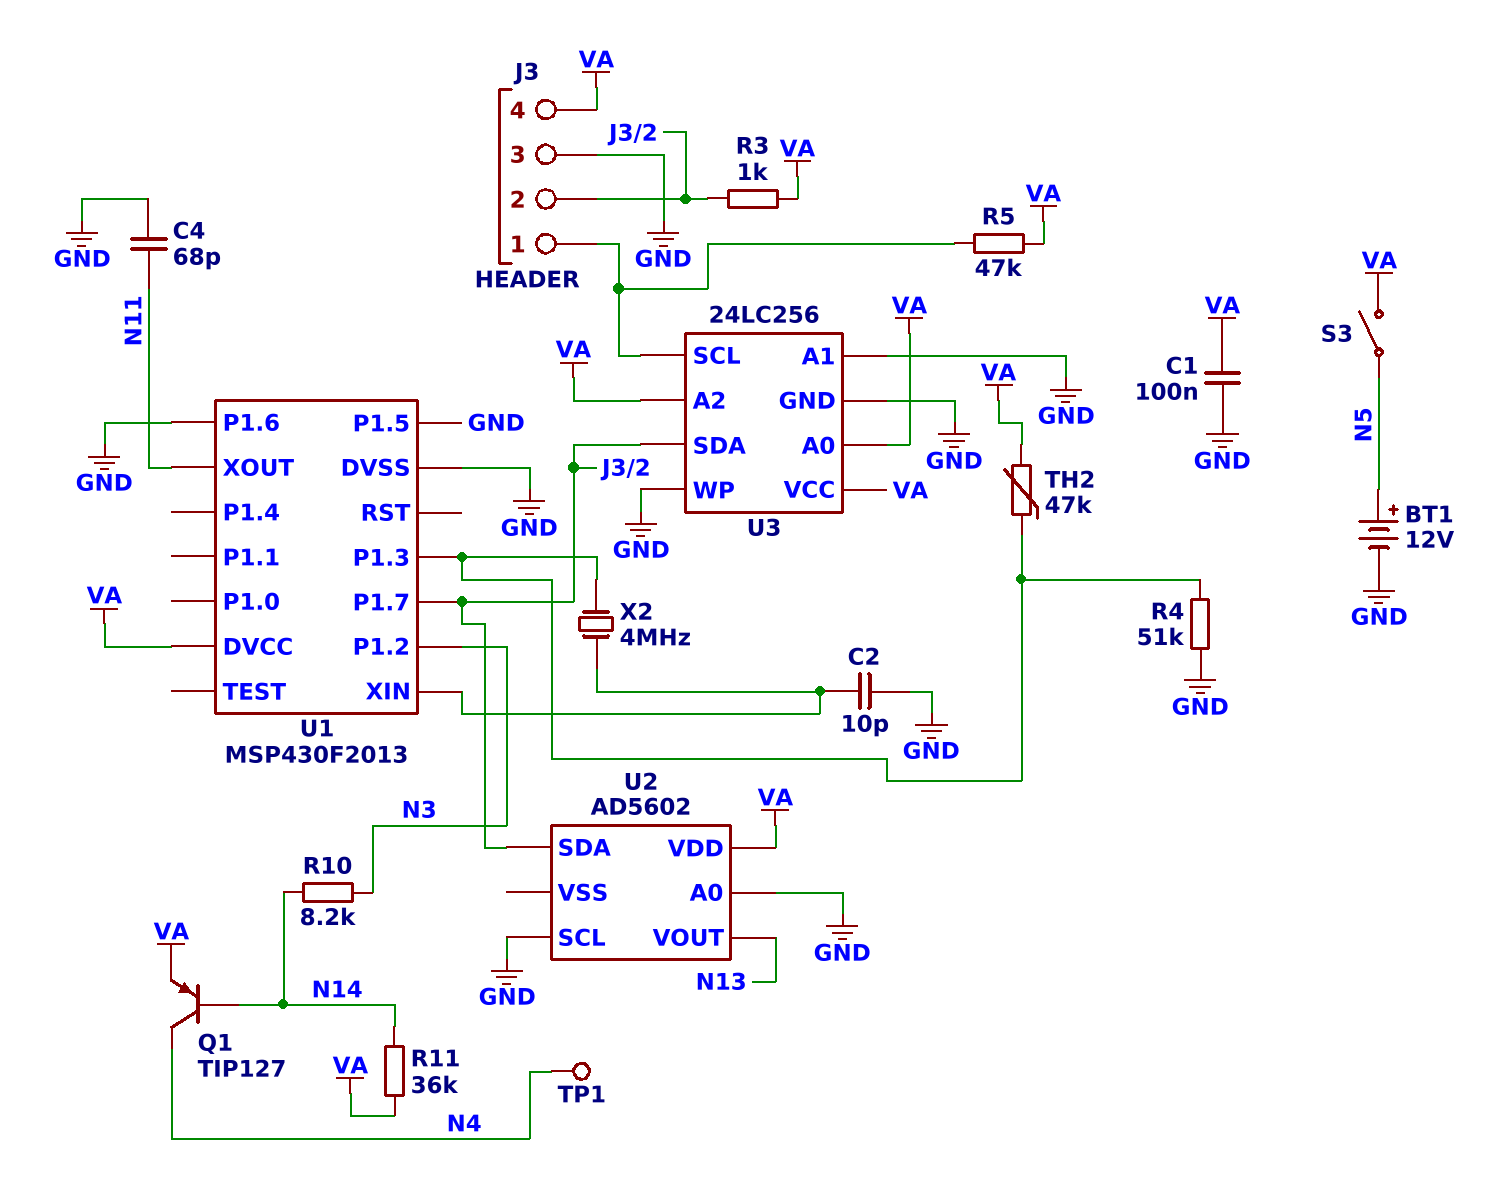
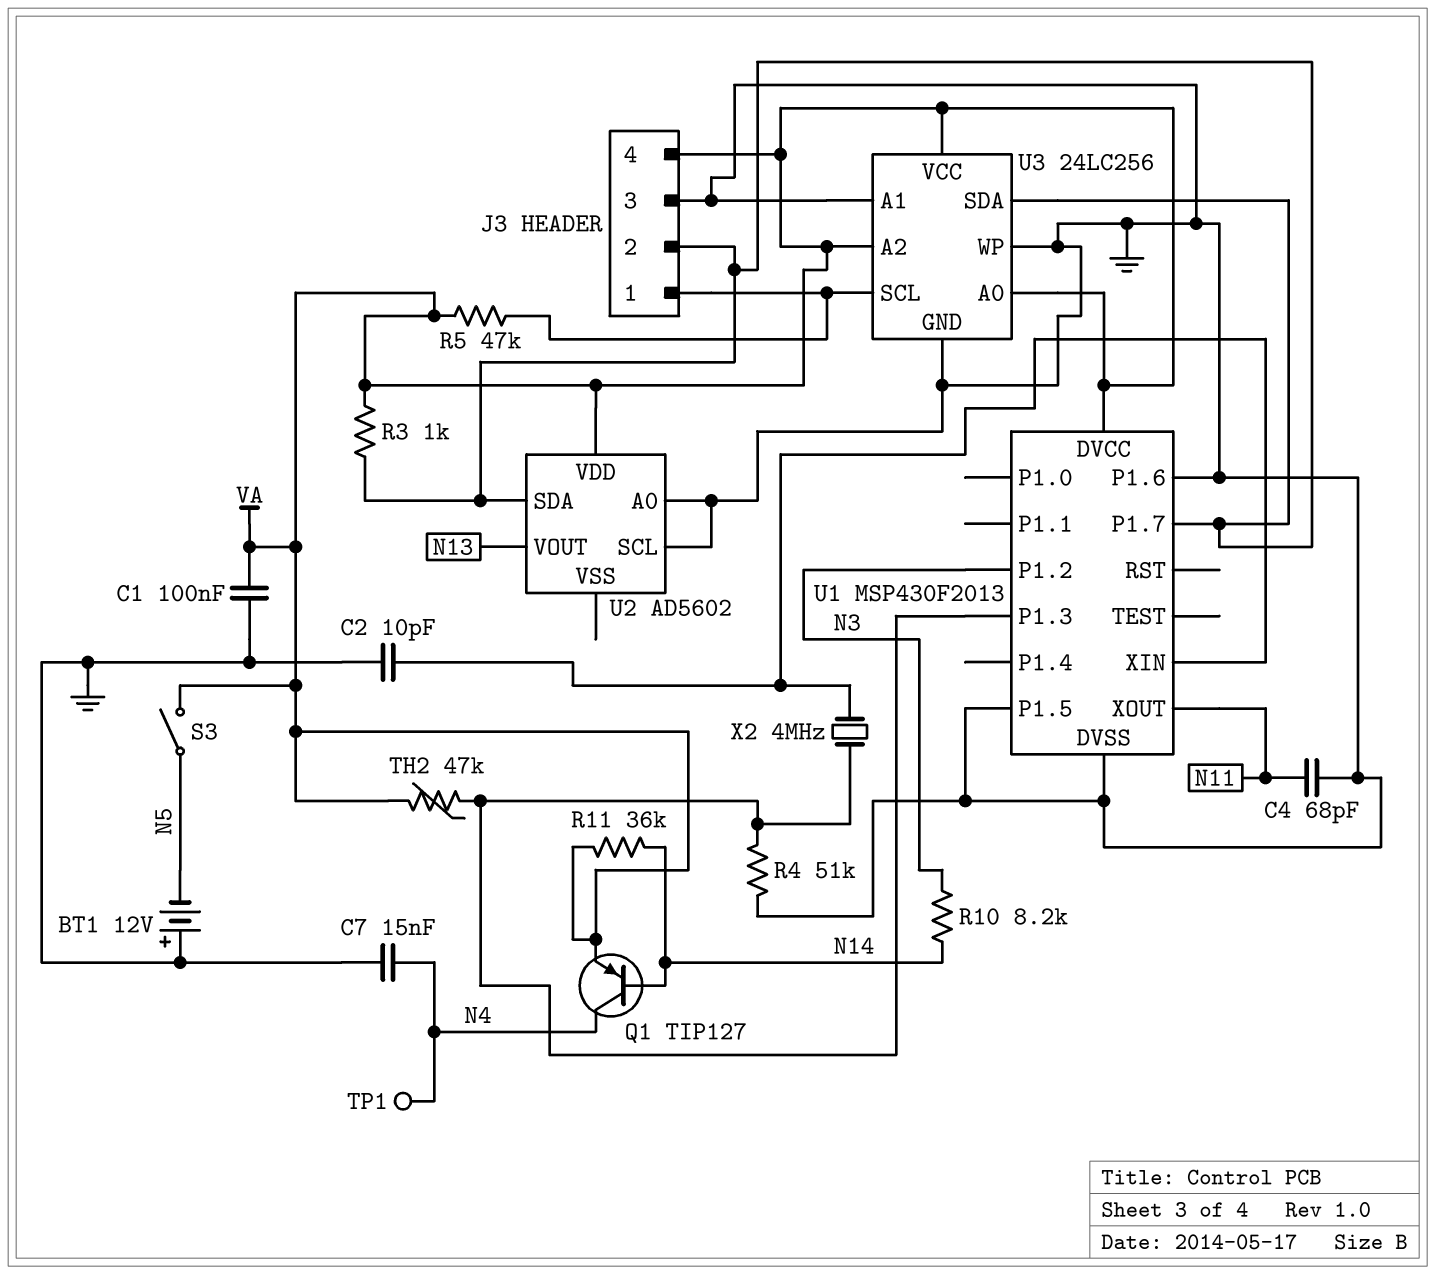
BT1: 12V (plus N5, minus GND) -> 12V (plus GND, minus N5)
C7: none -> 15nF (GND, N4)

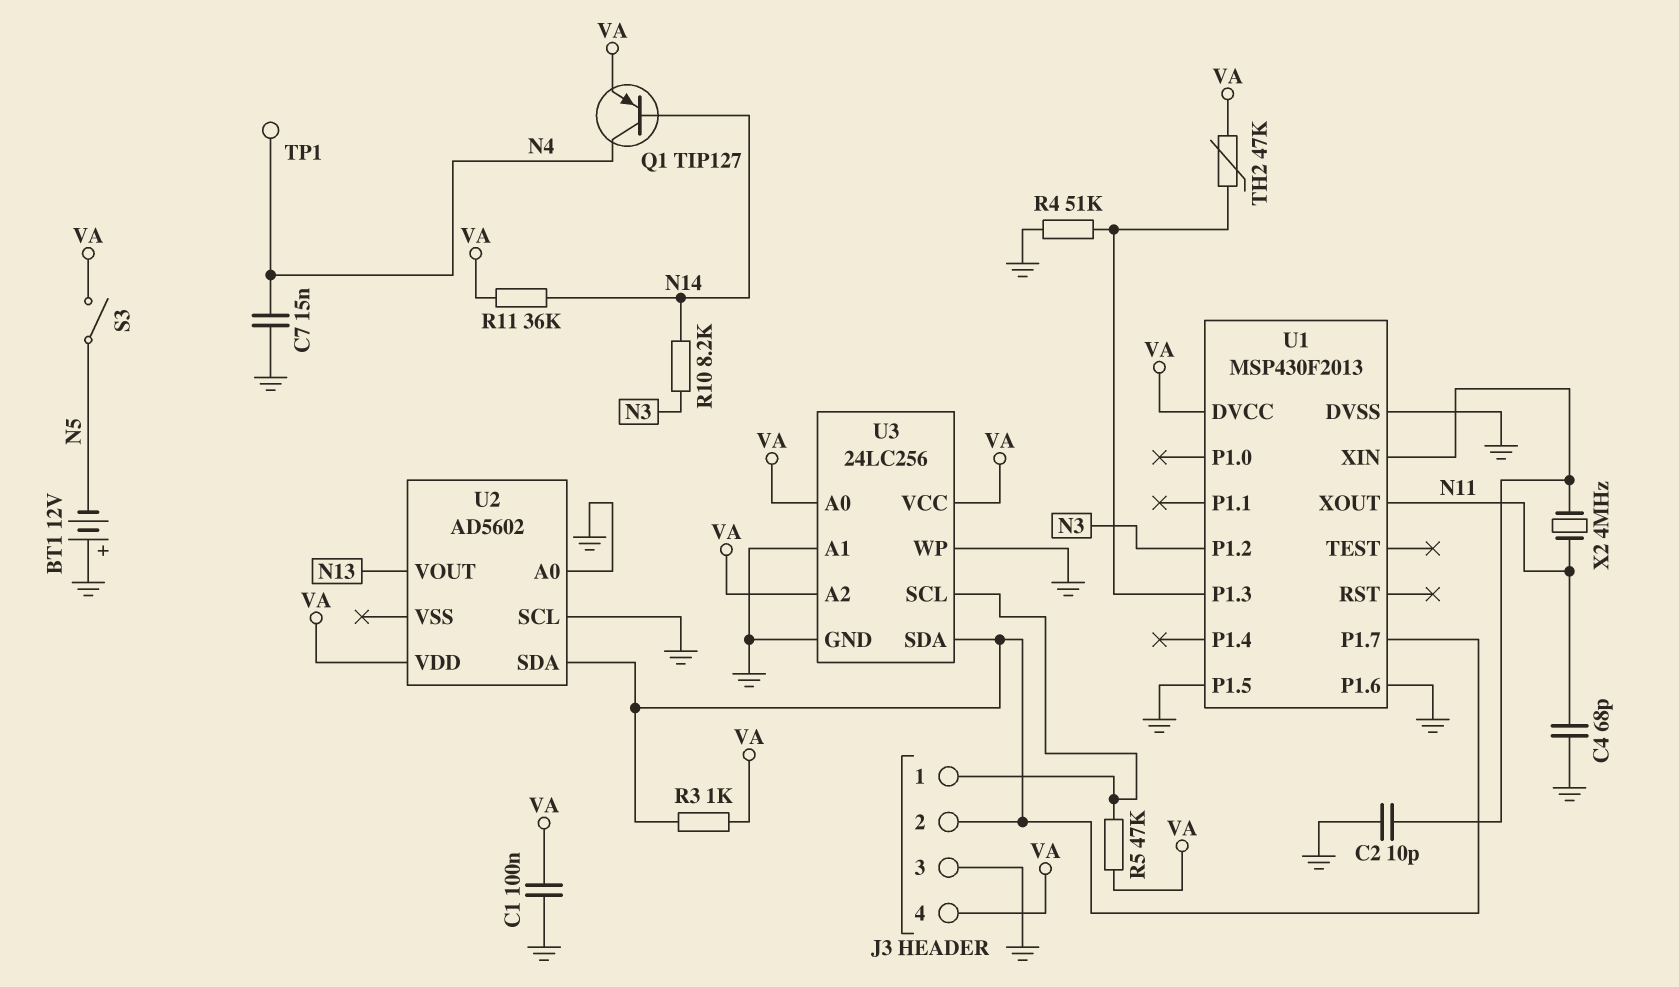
X2: 4MHz (U1/P1.3, U1/XIN) -> 4MHz (N11, U1/XIN)

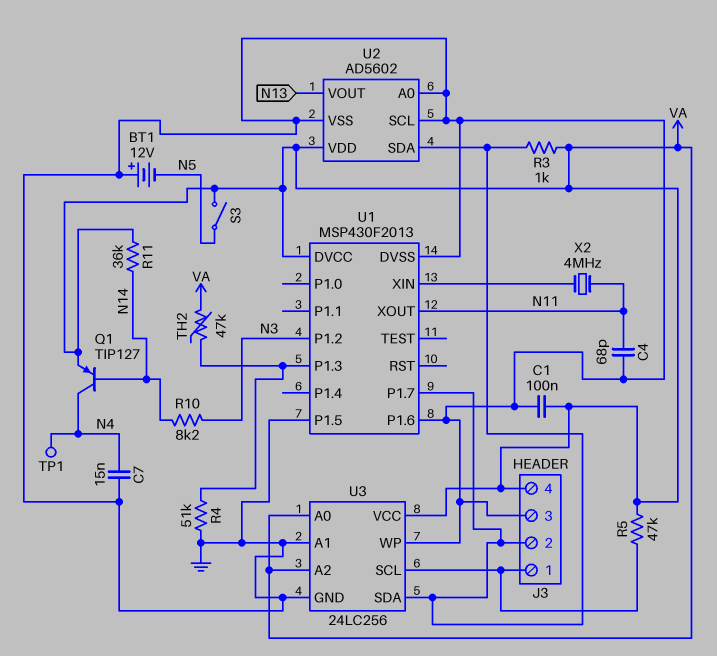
C2: 10pF (GND, U1/XIN) -> none
U2 pin VSS: none -> GND

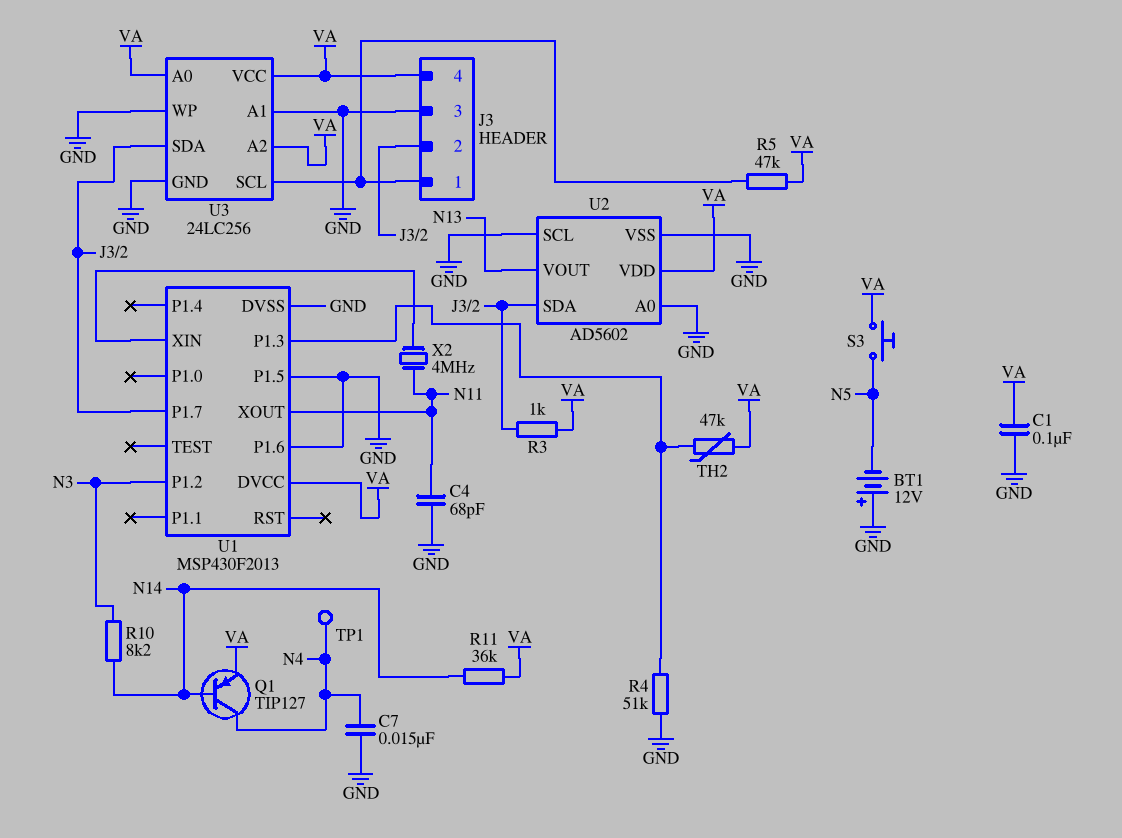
S3: switch (N5, VA) -> button (N5, VA)

